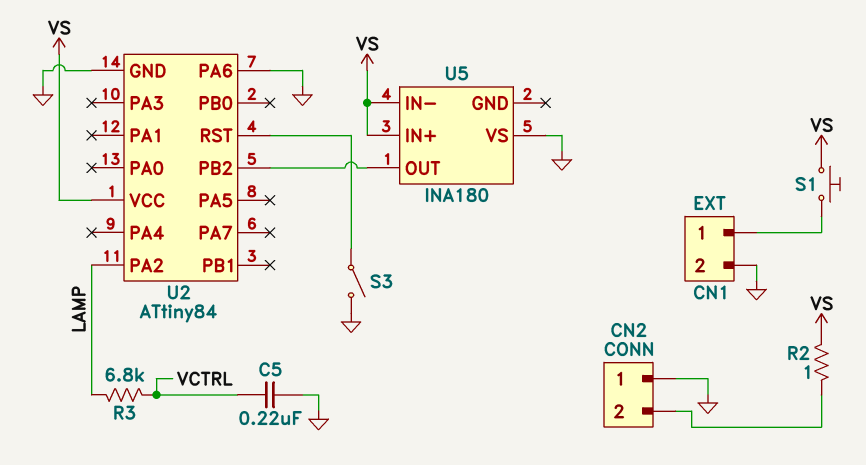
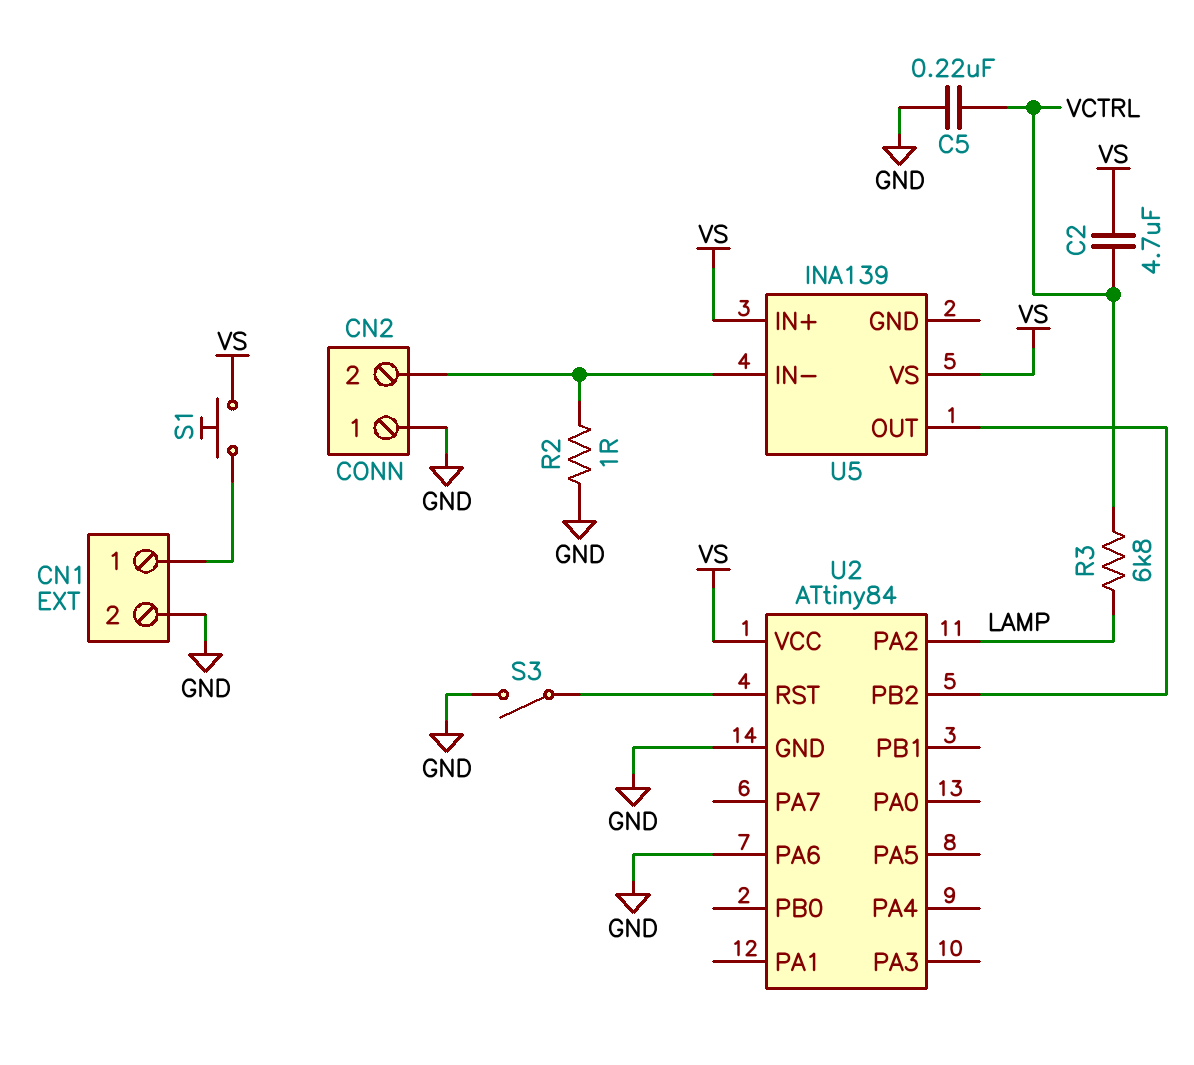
C2: none -> 4.7uF (VCTRL, VS)
R2: 1 (CN2/2, VS) -> 1 (CN2/2, GND)
U5: INA180 -> INA139
U5 pin IN-: VS -> CN2/2
U5 pin VS: GND -> VS

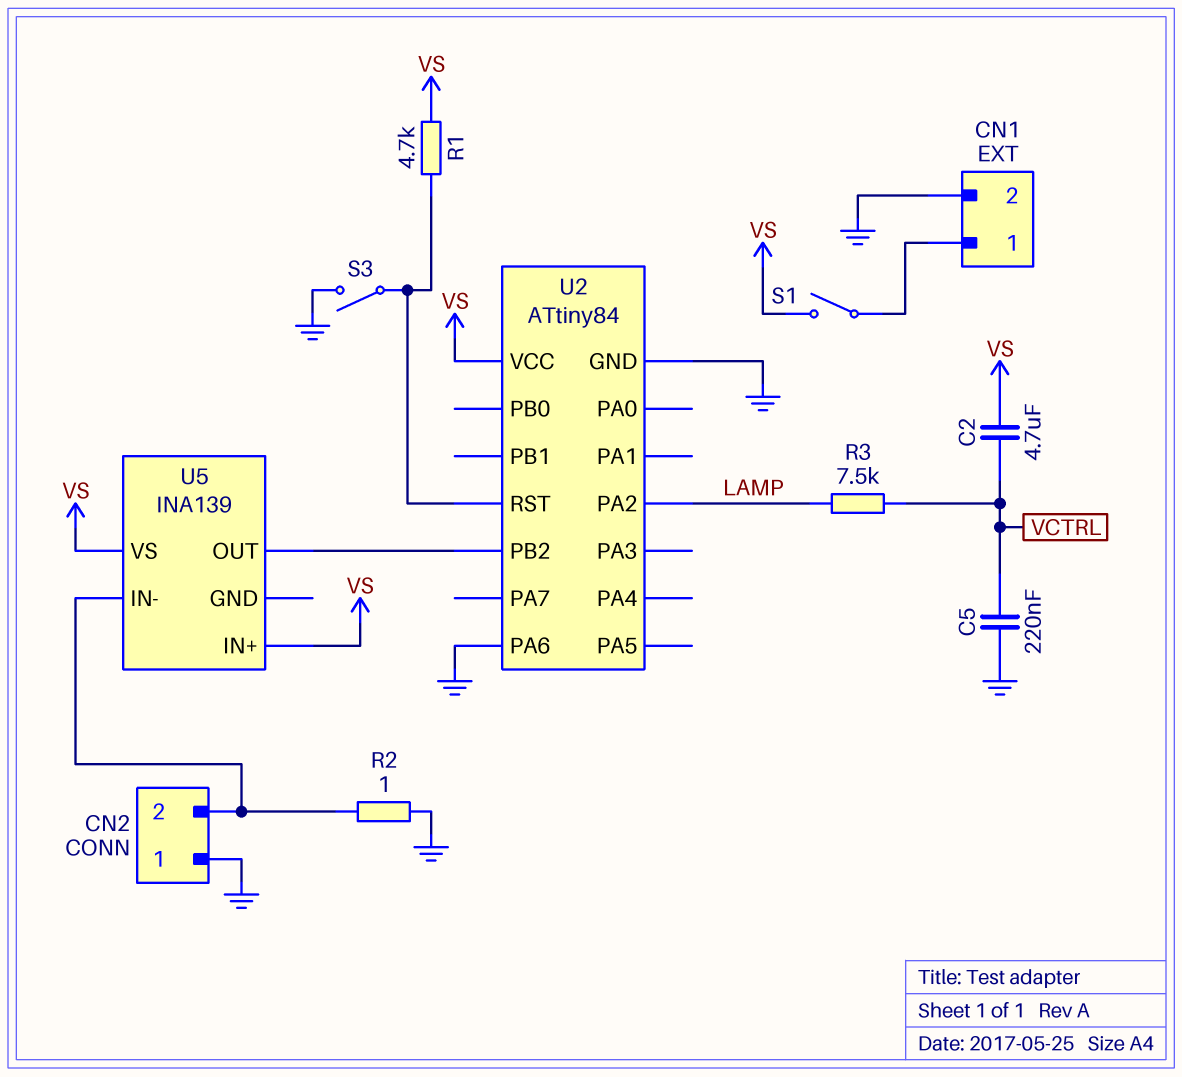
R1: none -> 4.7k (U2/RST, VS)
R3: 6.8k (LAMP, VCTRL) -> 7.5k (LAMP, VCTRL)
S1: button (CN1/1, VS) -> switch (CN1/1, VS)

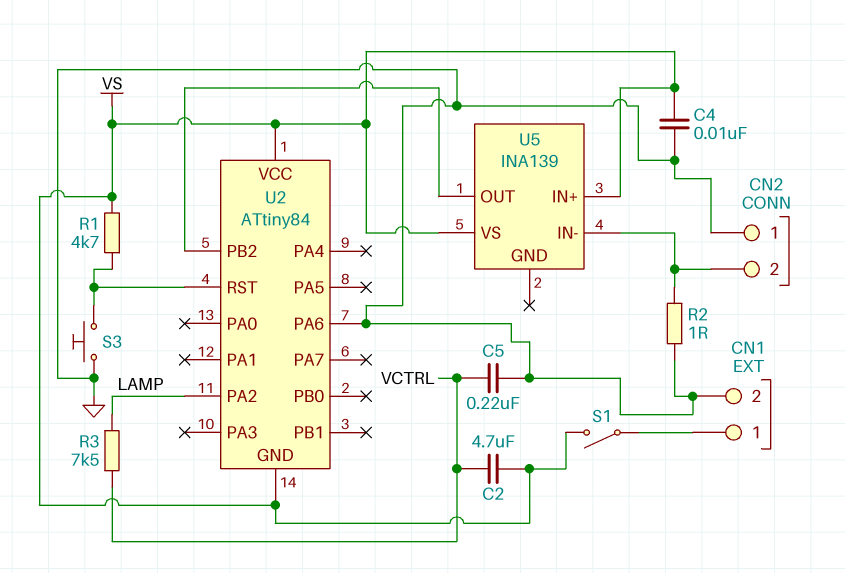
C4: none -> 10nF (GND, VS)
S3: switch (GND, U2/RST) -> button (GND, U2/RST)
U2 pin GND: GND -> VS

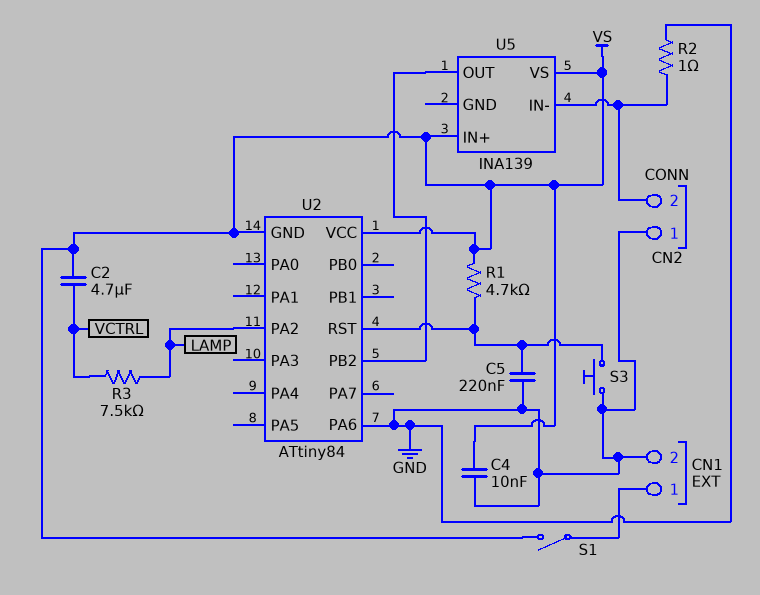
C5: 220nF (GND, VCTRL) -> 220nF (GND, U2/RST)

